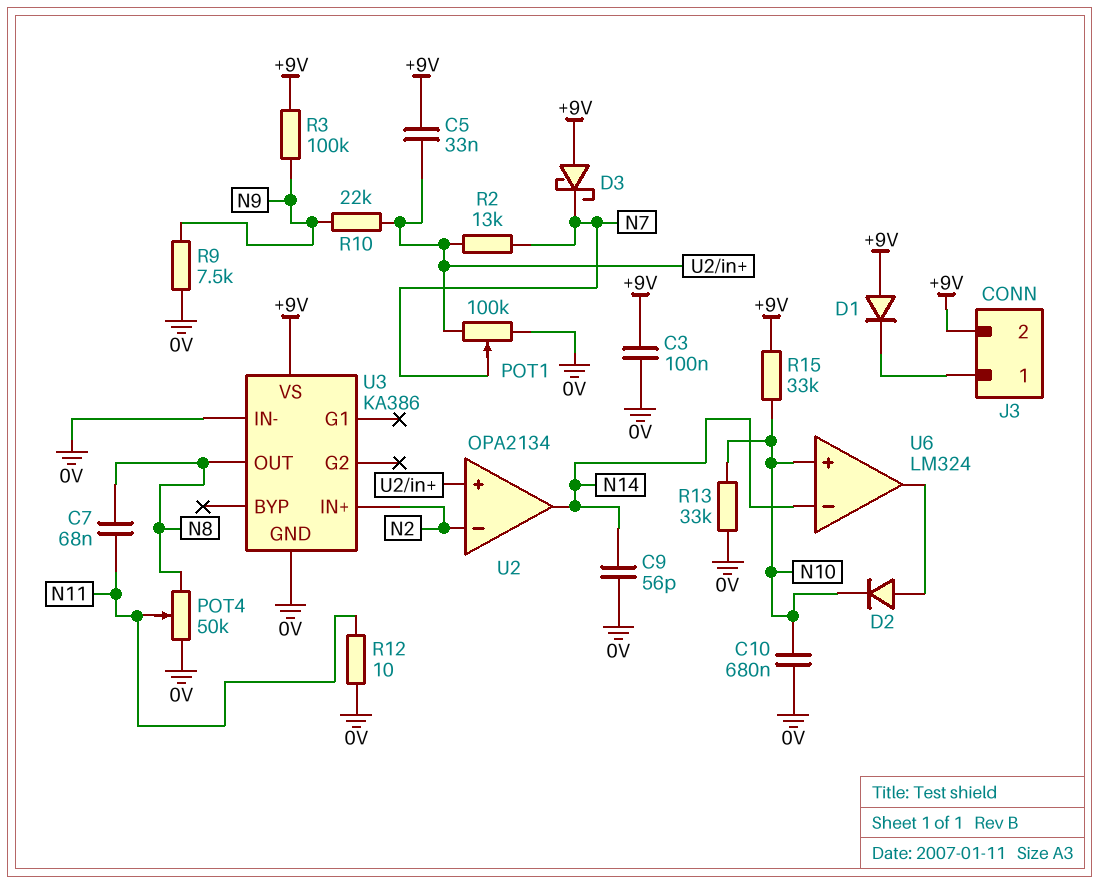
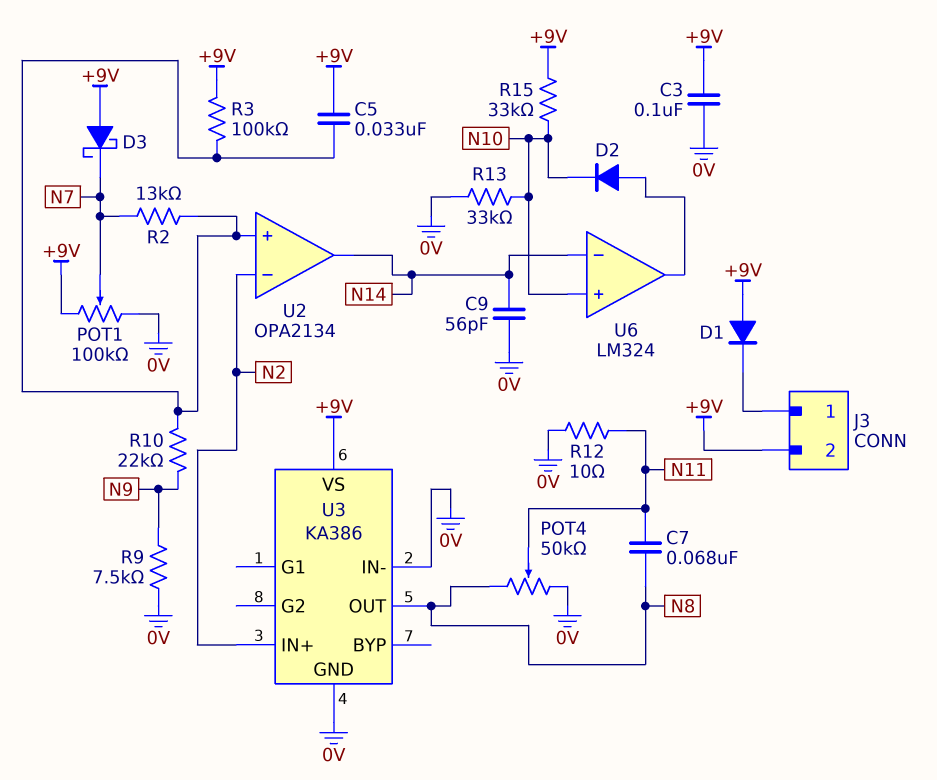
C10: 680nF (0V, N10) -> none
POT1: 100k (0V, U2/in+, wiper N7) -> 100k (+9V, 0V, wiper N7)
R3: 100k (+9V, N9) -> 100k (+9V, U2/in+)

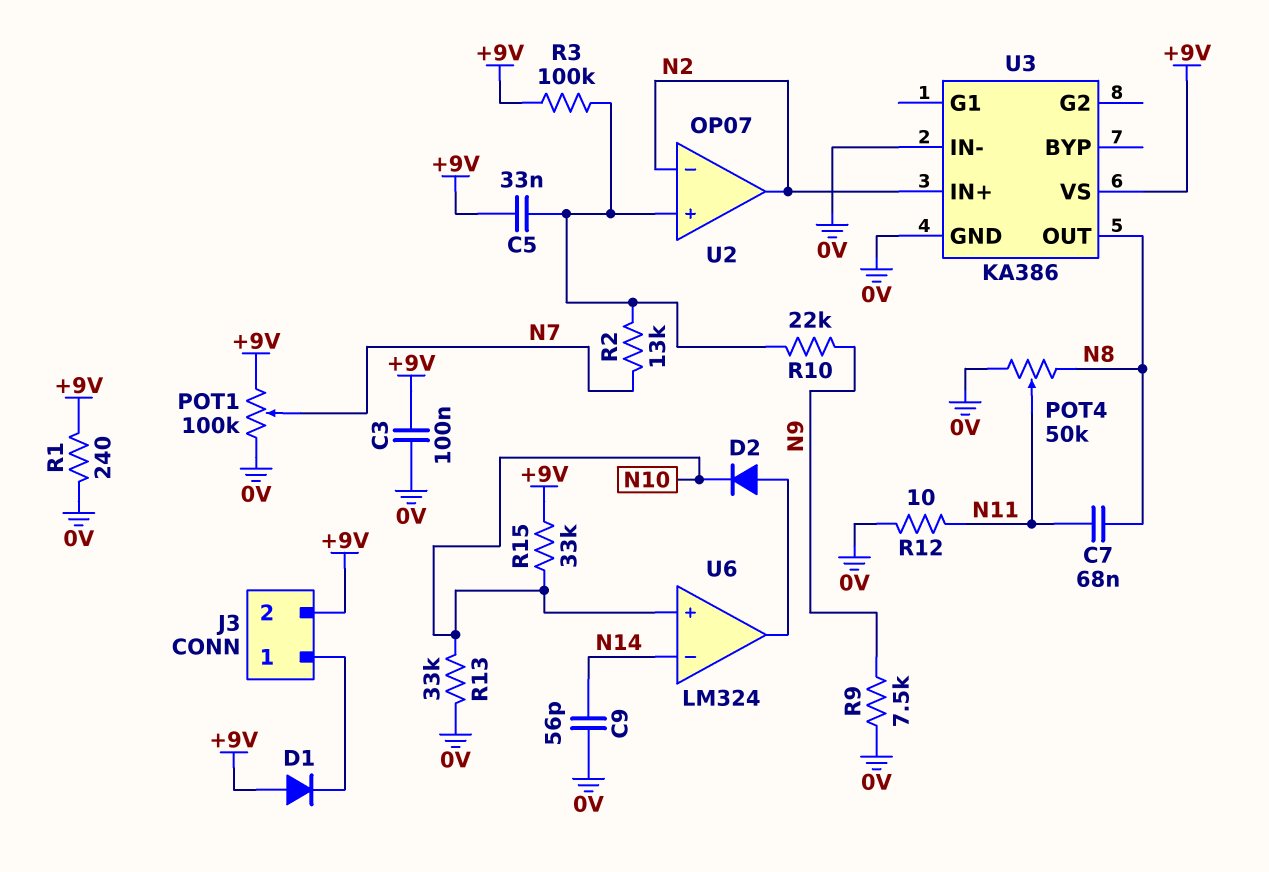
D3: schottky (A +9V, K N7) -> none
R1: none -> 240 (+9V, 0V)
U2: OPA2134 -> OP07
U2 pin out: N14 -> N2

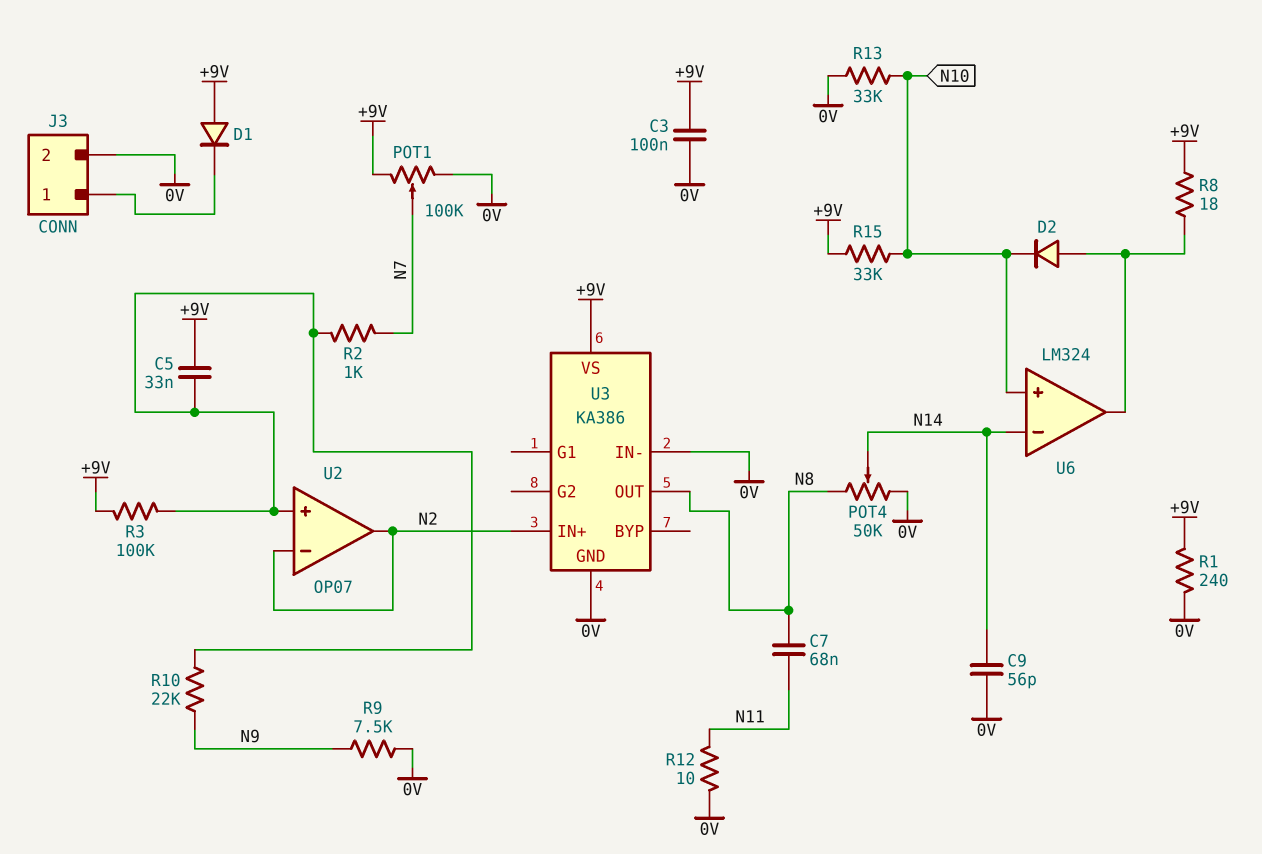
J3 pin 2: +9V -> 0V
POT4: 50k (0V, N8, wiper N11) -> 50k (0V, N8, wiper N14)
R2: 13k (N7, U2/in+) -> 1k (N7, U2/in+)
R8: none -> 18 (+9V, U6/out)

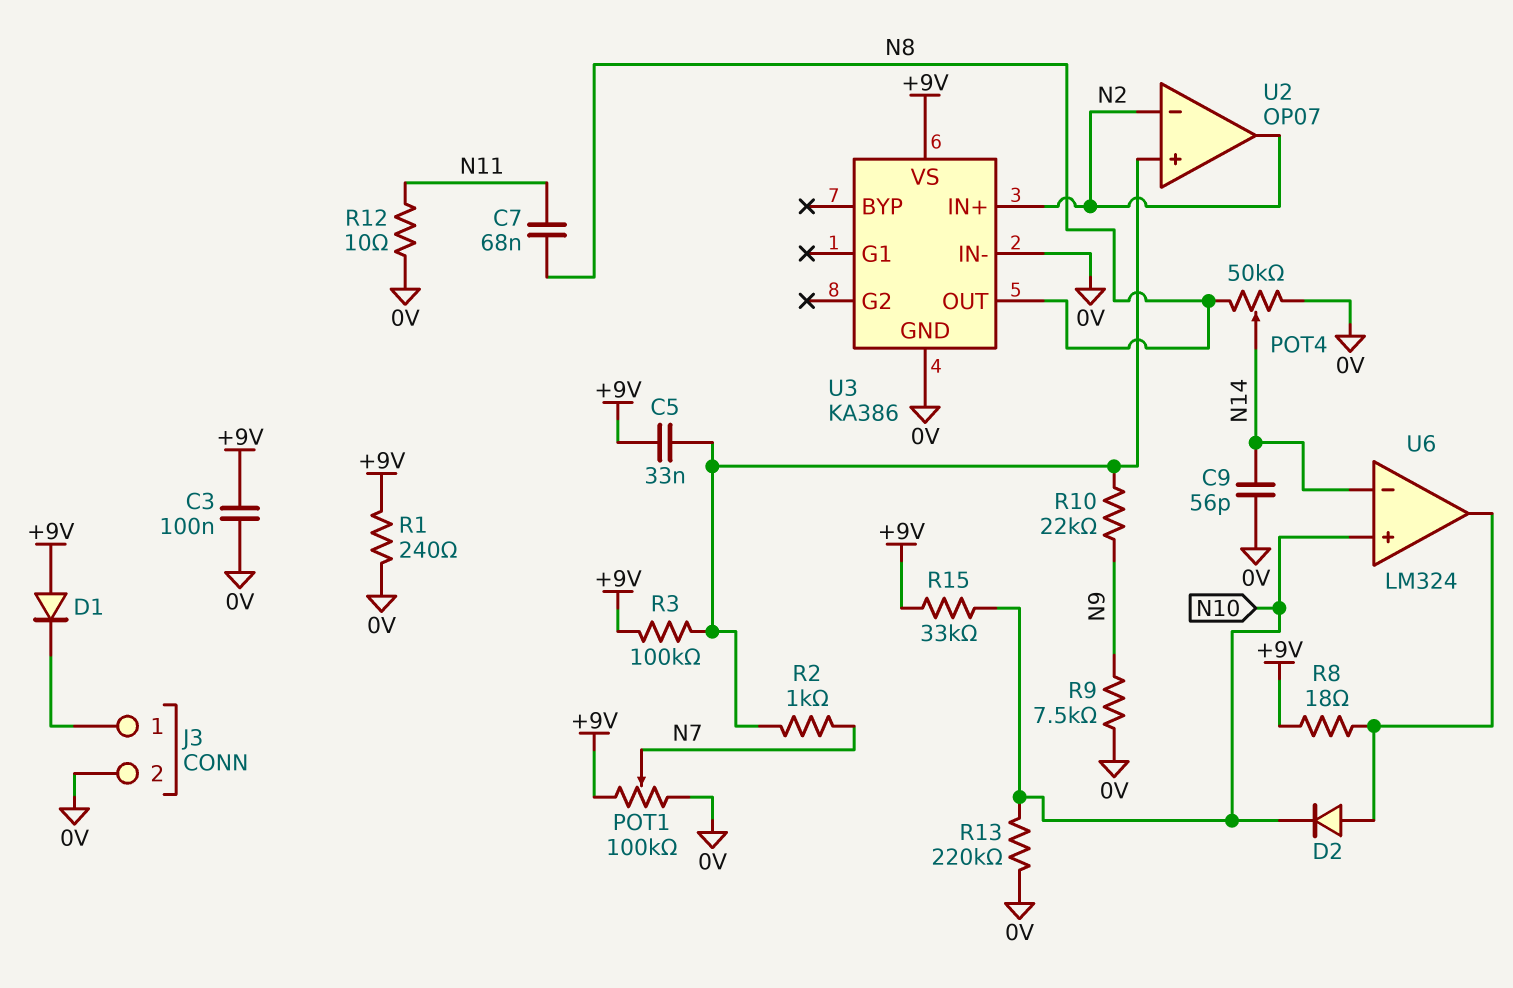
R13: 33k (0V, N10) -> 220k (0V, N10)

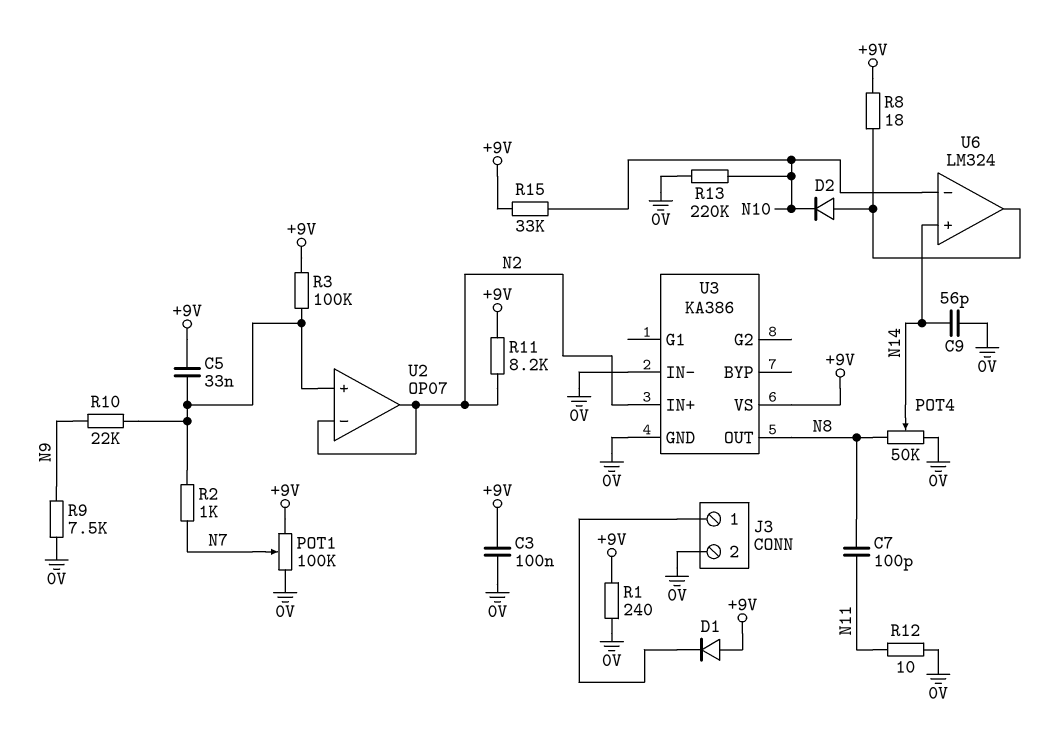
C7: 68nF (N8, N11) -> 100pF (N8, N11)
R11: none -> 8.2k (+9V, N2)
U6 pin in+: N10 -> N14
U6 pin in-: N14 -> N10

